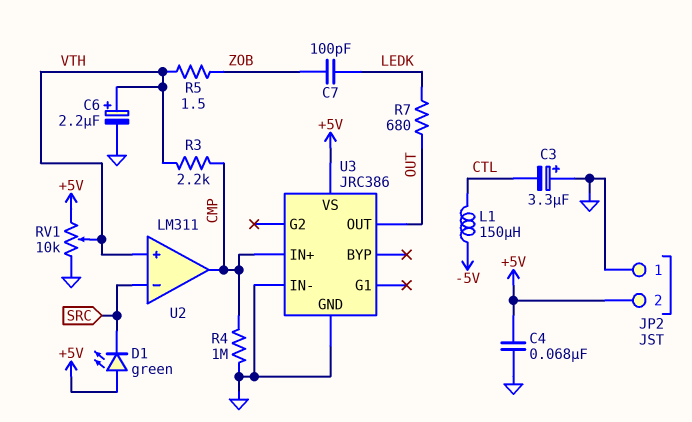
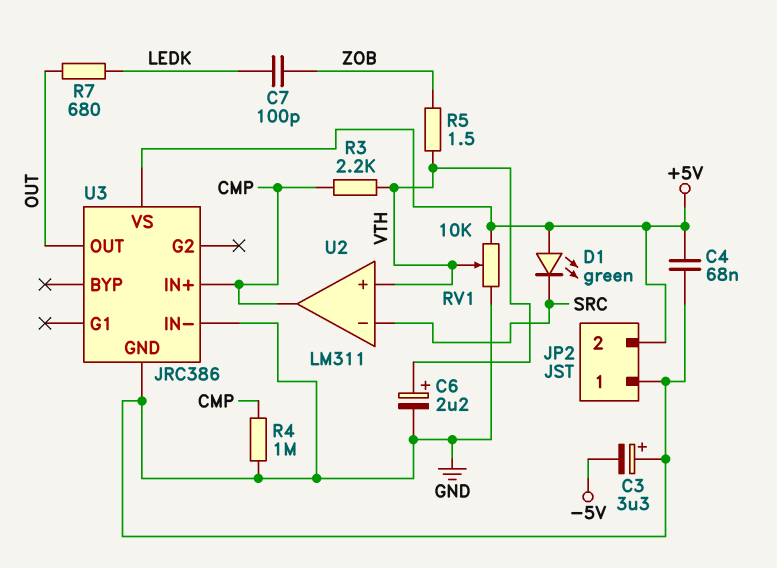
C3: 3.3uF (plus GND, minus CTL) -> 3.3uF (plus GND, minus -5V)
L1: 150uH (-5V, CTL) -> none

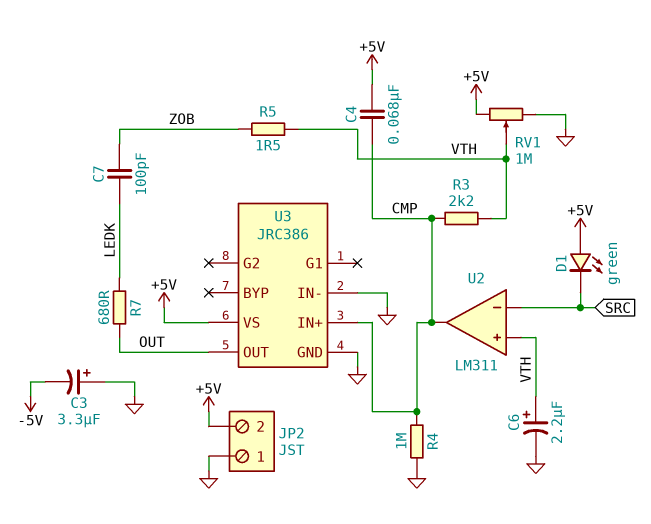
C4: 68nF (+5V, GND) -> 68nF (+5V, CMP)
RV1: 10k (+5V, GND, wiper VTH) -> 1M (+5V, GND, wiper VTH)

